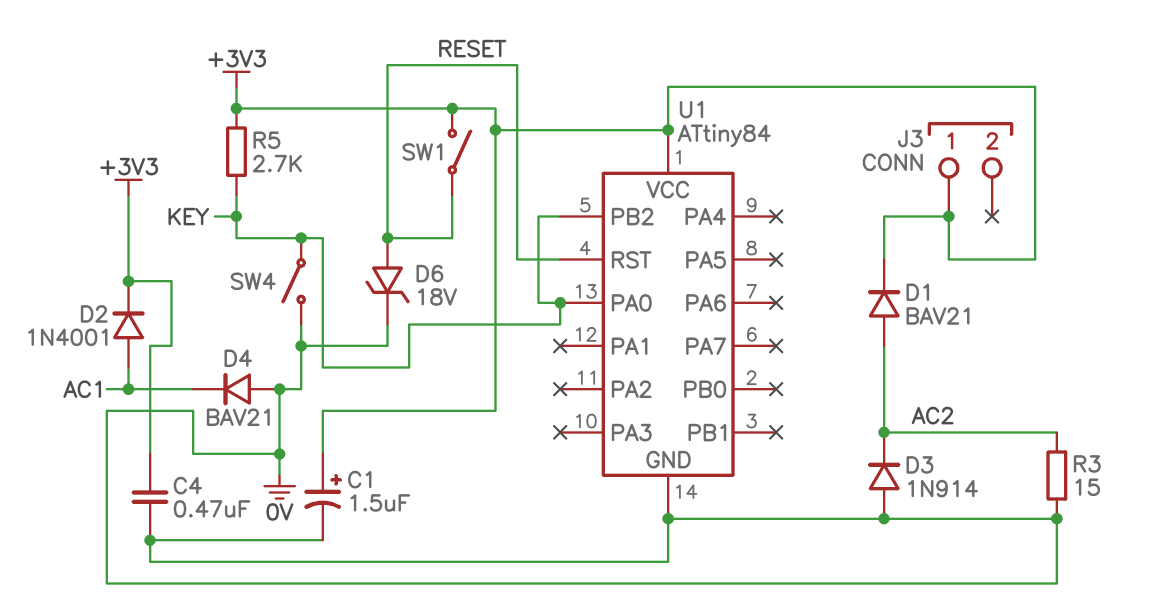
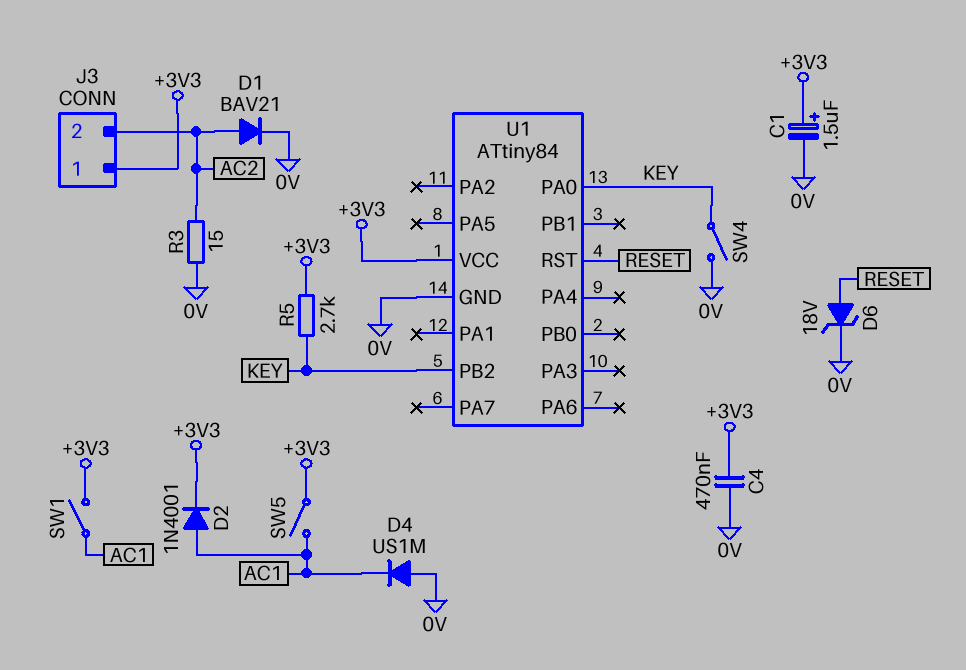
D1: diode BAV21 (A AC2, K +3V3) -> diode BAV21 (A AC2, K 0V)
D3: diode 1N914 (A 0V, K AC2) -> none
D4: diode BAV21 (A 0V, K AC1) -> diode US1M (A 0V, K AC1)
J3 pin 2: none -> AC2
SW1: switch (+3V3, RESET) -> switch (+3V3, AC1)
SW5: none -> switch (+3V3, AC1)

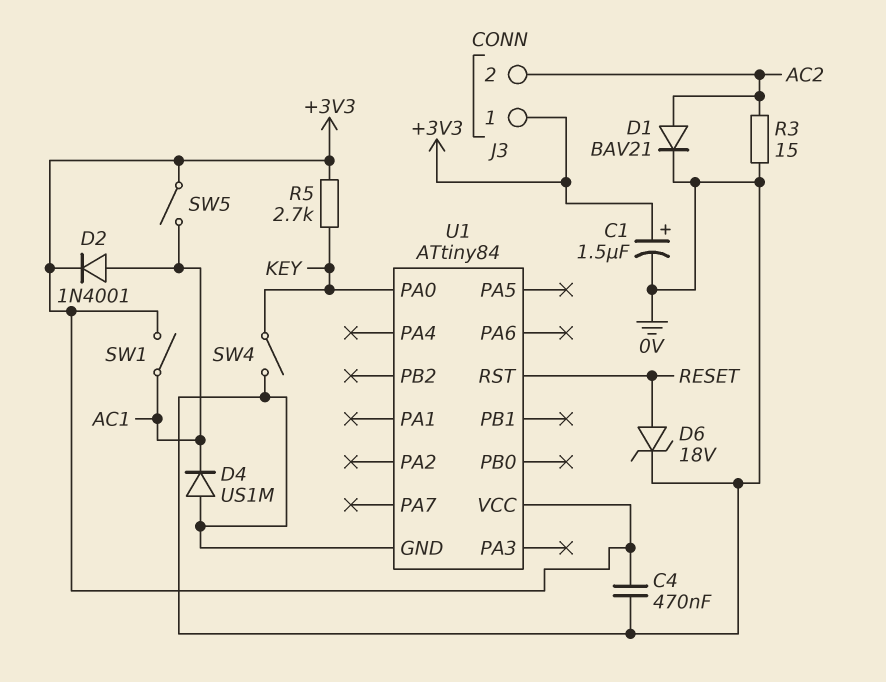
U1 pin PB2: KEY -> none

